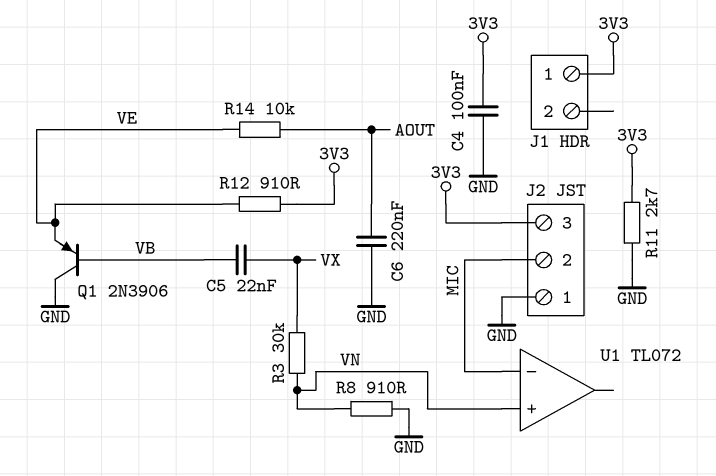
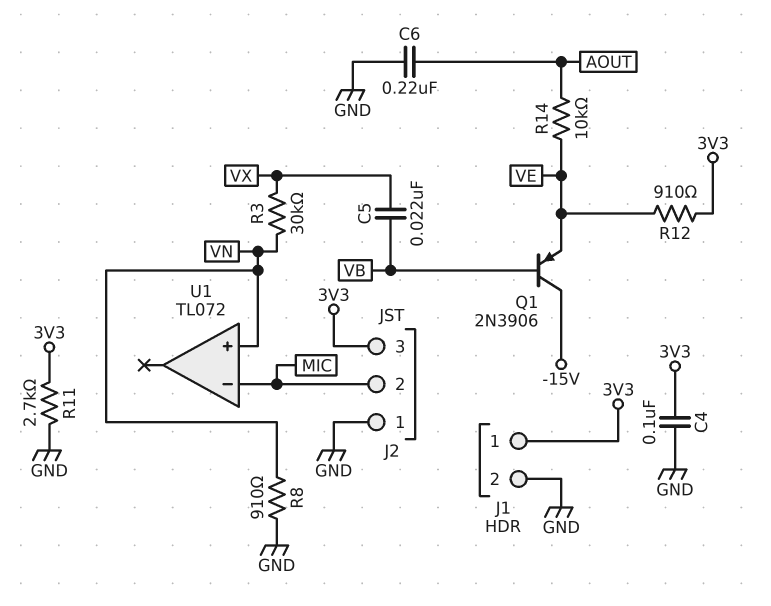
J1 pin 2: none -> GND
Q1: PNP 2N3906 (B VB, C GND, E VE) -> PNP 2N3906 (B VB, C -15V, E VE)

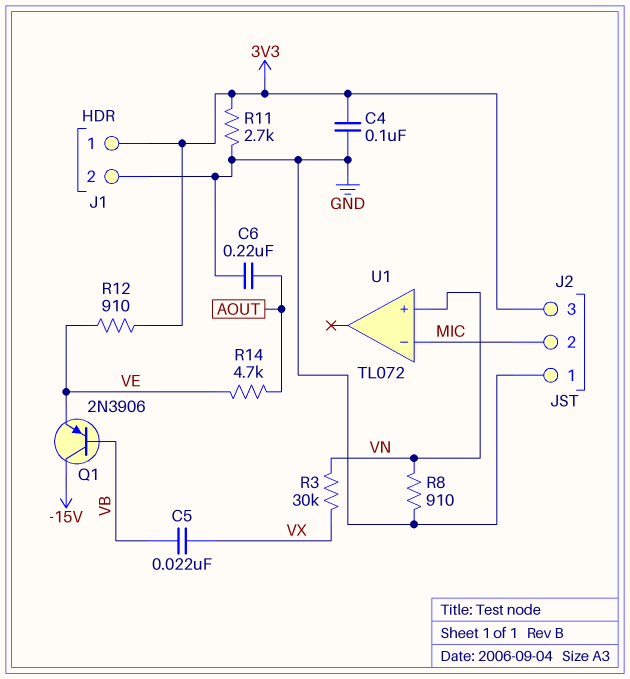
R14: 10k (AOUT, VE) -> 4.7k (AOUT, VE)

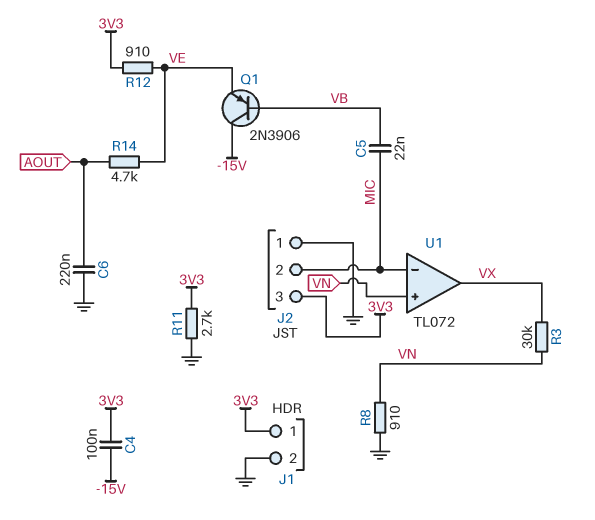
C4: 100nF (3V3, GND) -> 100nF (-15V, 3V3)
C5: 22nF (VB, VX) -> 22nF (MIC, VB)
U1 pin out: none -> VX

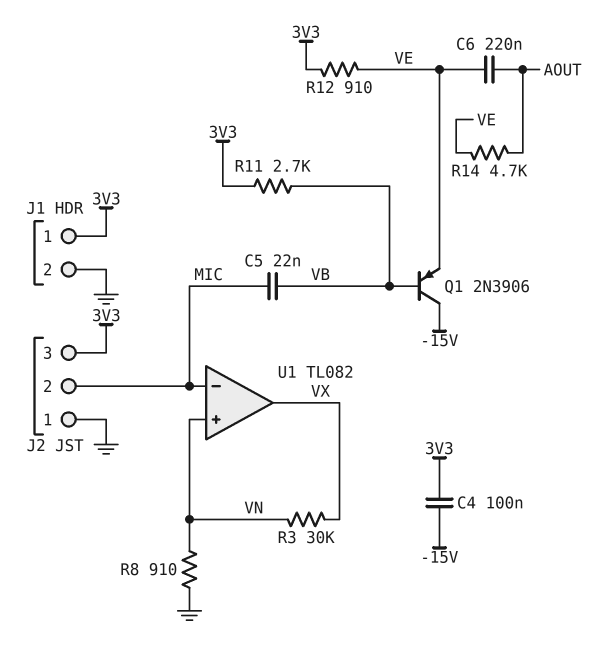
C6: 220nF (AOUT, GND) -> 220nF (AOUT, VE)
R11: 2.7k (3V3, GND) -> 2.7k (3V3, VB)
U1: TL072 -> TL082

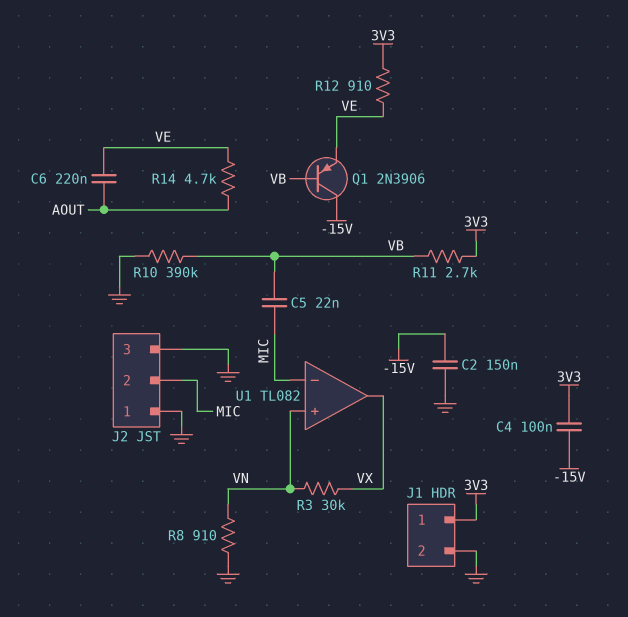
C2: none -> 150nF (-15V, GND)
J2 pin 3: 3V3 -> GND
R10: none -> 390k (GND, VB)

